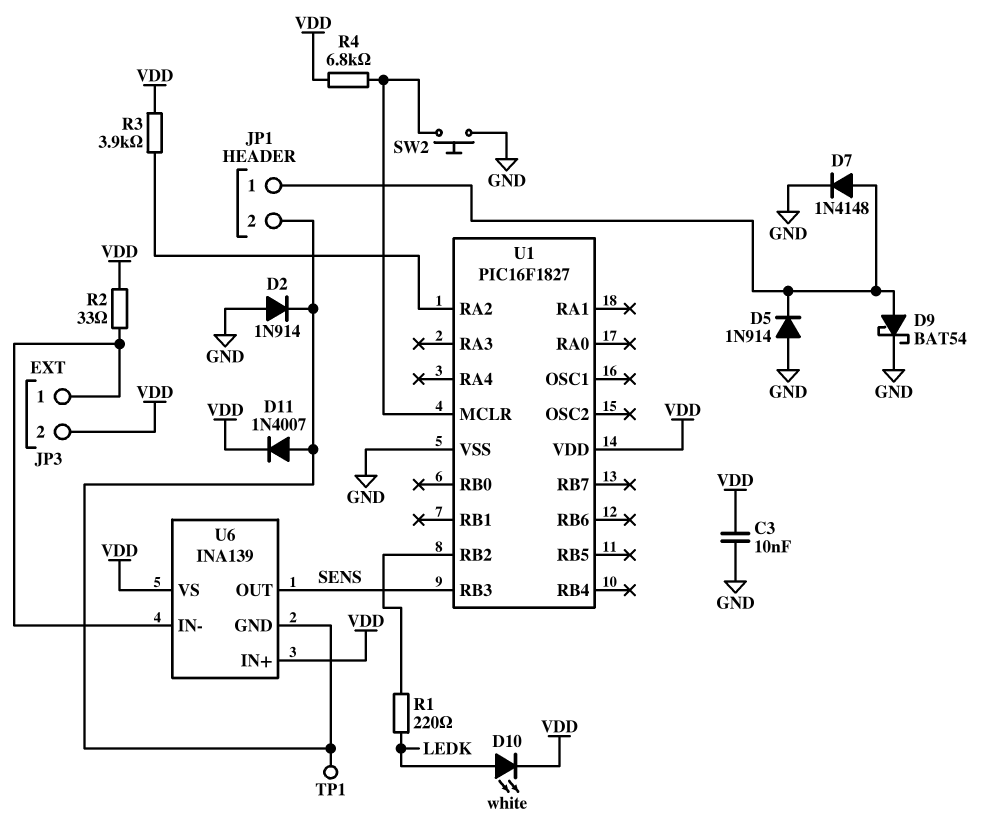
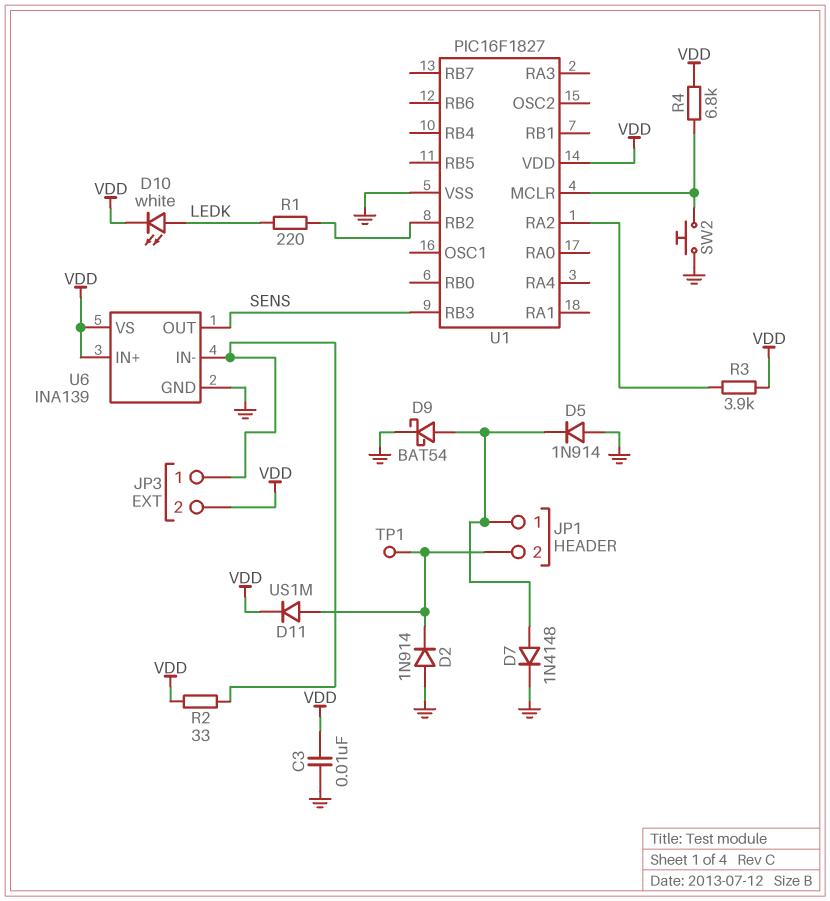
D11: diode 1N4007 (A JP1/2, K VDD) -> diode US1M (A JP1/2, K VDD)
U6 pin GND: JP1/2 -> GND

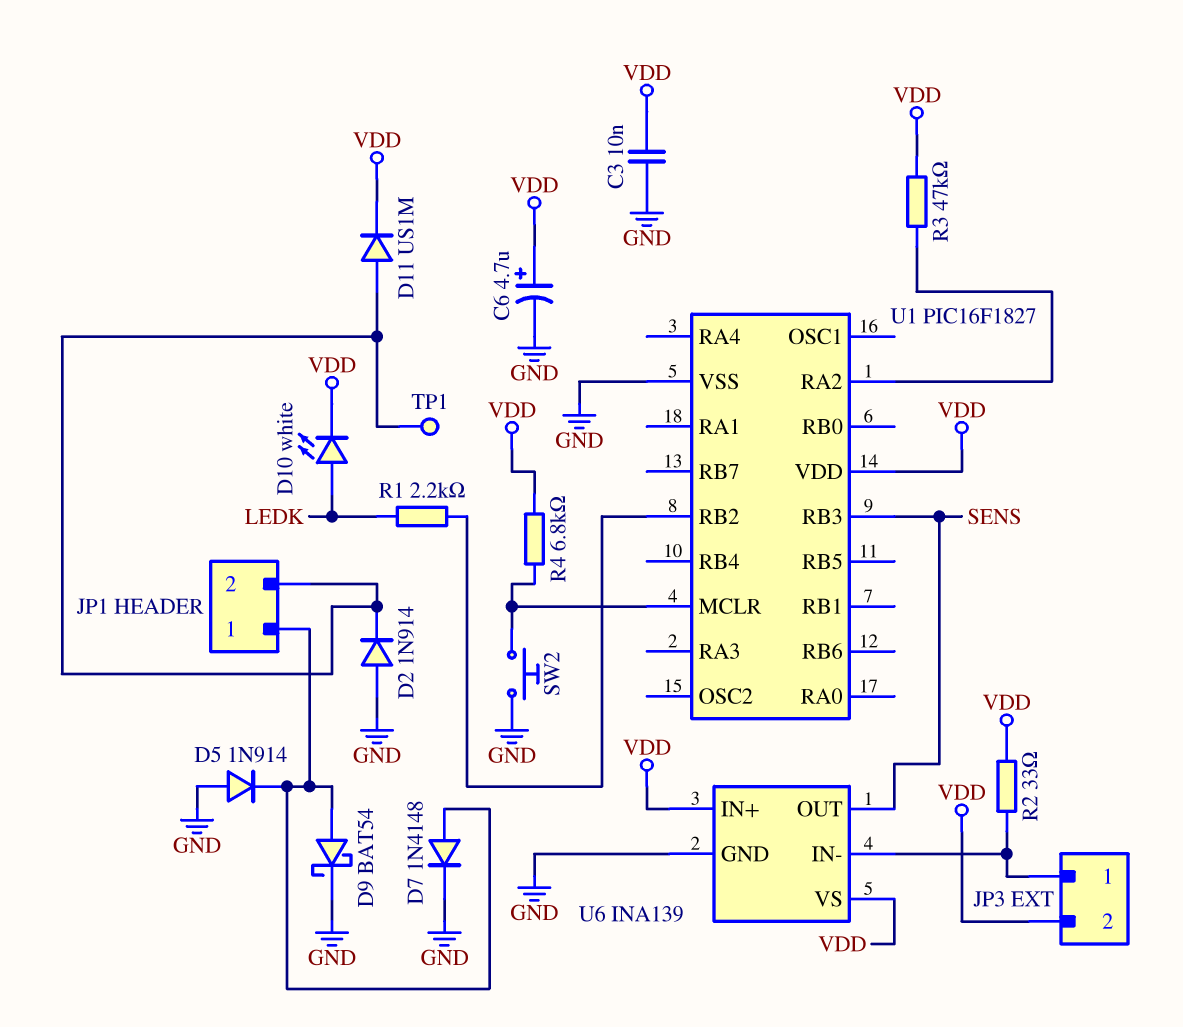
C6: none -> 4.7uF (plus VDD, minus GND)
R1: 220 (LEDK, U1/RB2) -> 2.2k (LEDK, U1/RB2)
R3: 3.9k (U1/RA2, VDD) -> 47k (U1/RA2, VDD)

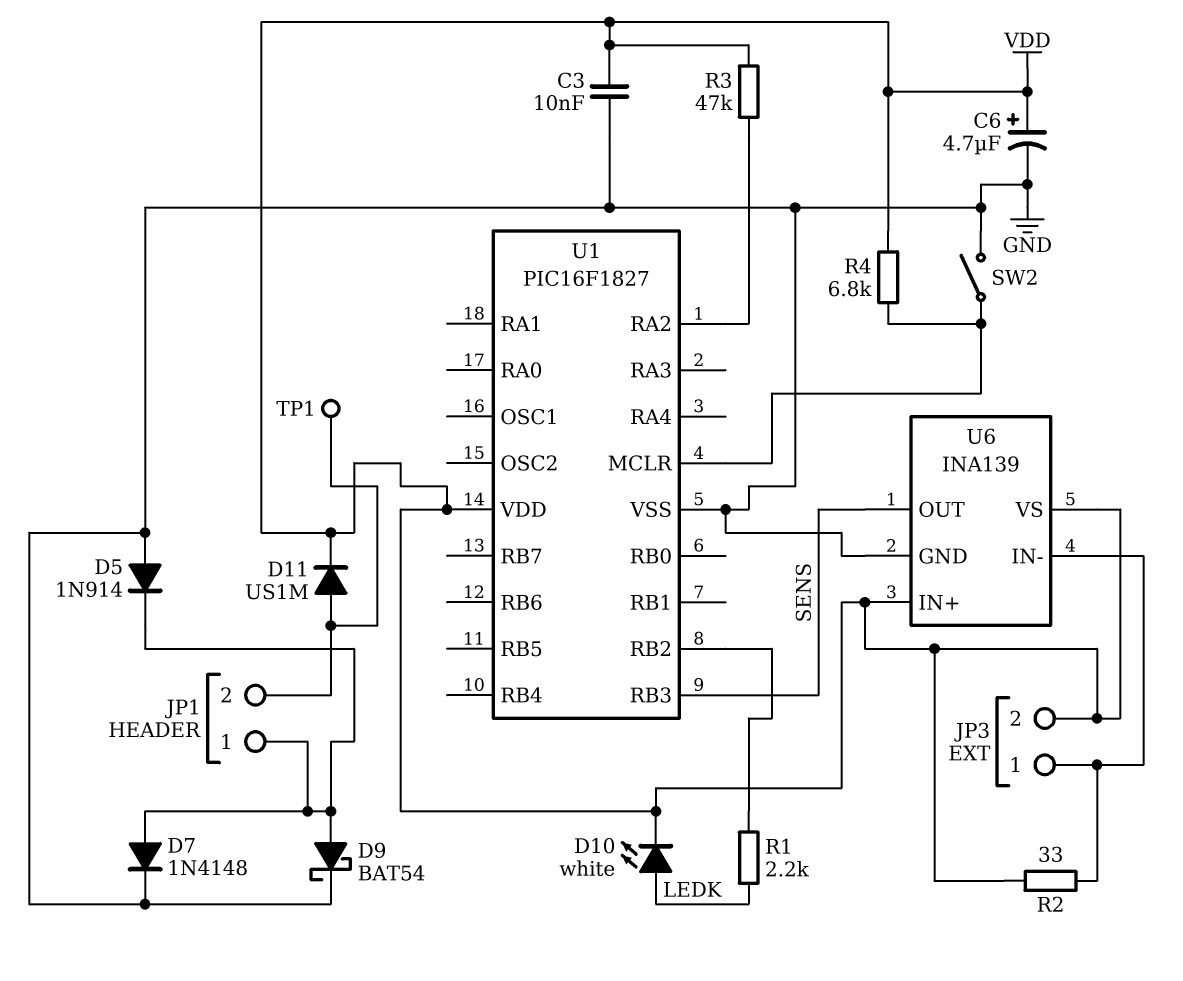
D2: diode 1N914 (A GND, K JP1/2) -> none
SW2: button (GND, U1/MCLR) -> switch (GND, U1/MCLR)

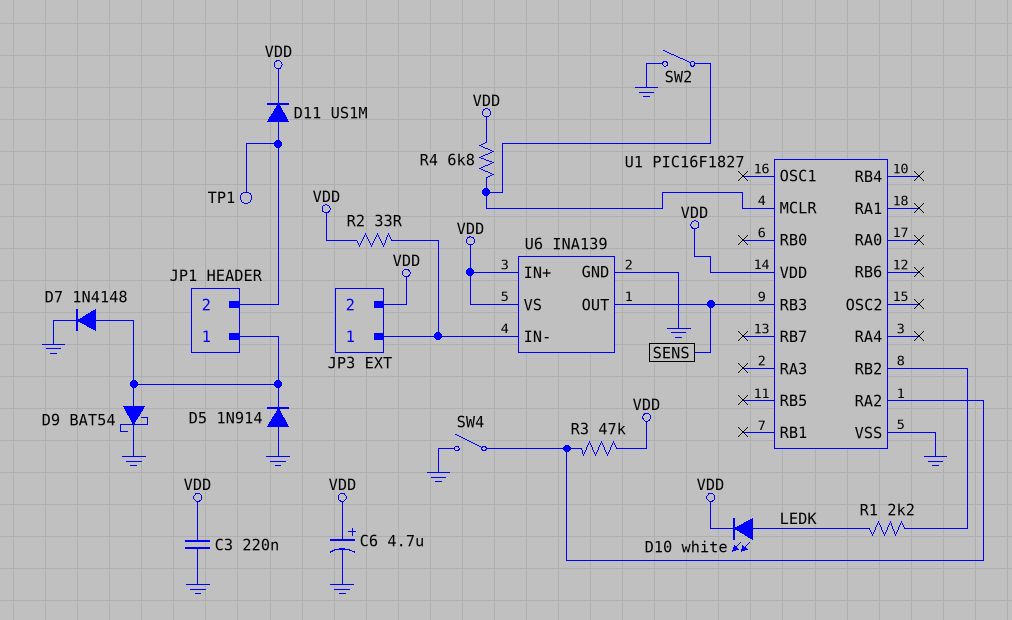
C3: 10nF (GND, VDD) -> 220nF (GND, VDD)
SW4: none -> switch (GND, U1/RA2)

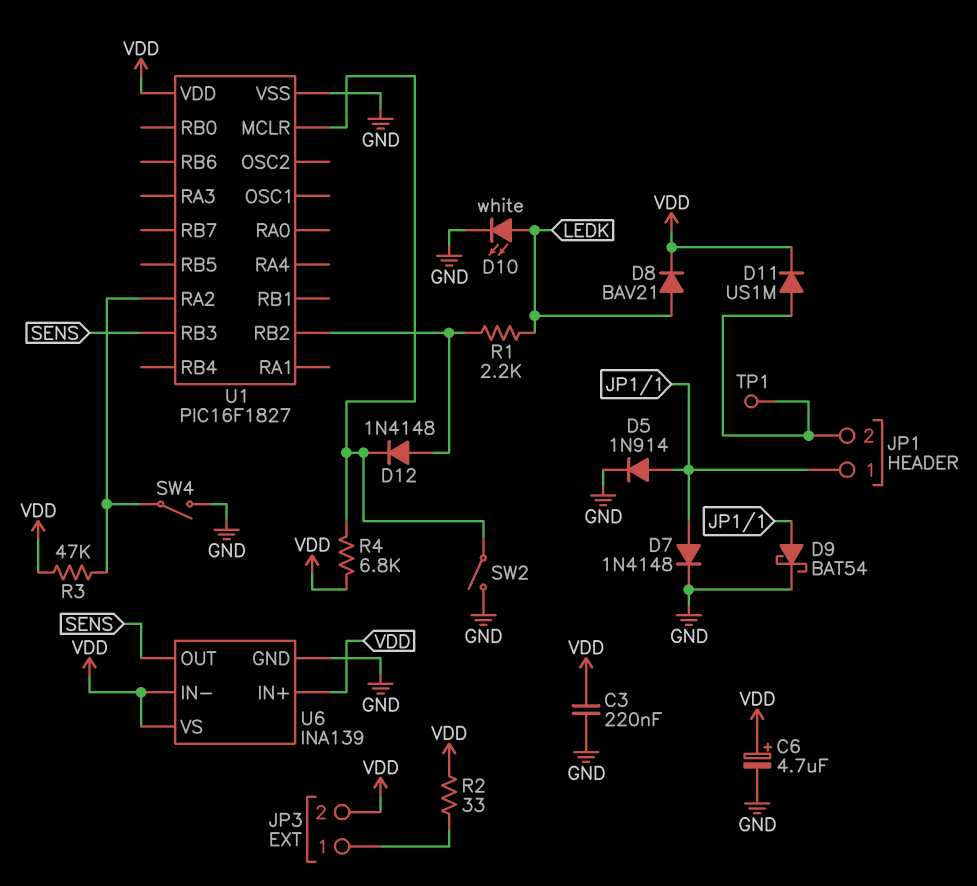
D5: diode 1N914 (A GND, K JP1/1) -> diode 1N914 (A JP1/1, K GND)
D8: none -> diode BAV21 (A LEDK, K VDD)
D10: LED white (A LEDK, K VDD) -> LED white (A LEDK, K GND)
D12: none -> diode 1N4148 (A U1/RB2, K U1/MCLR)
U6 pin IN-: JP3/1 -> VDD

